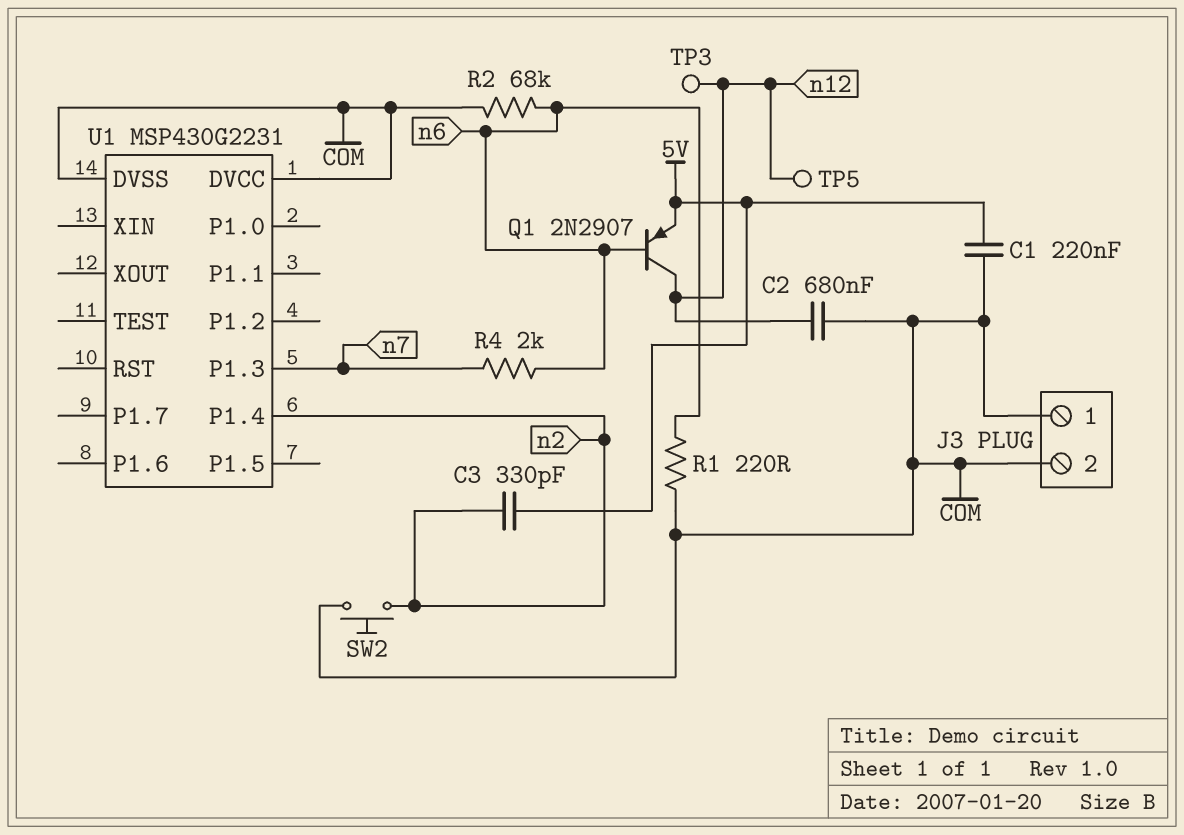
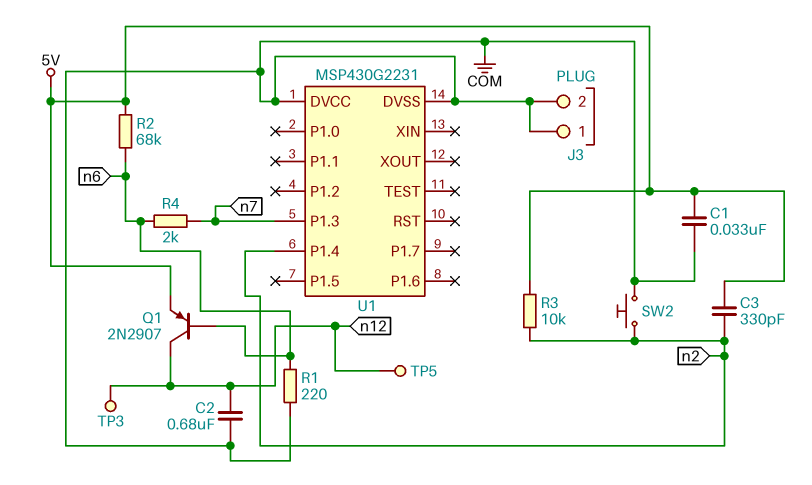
C1: 220nF (5V, COM) -> 33nF (5V, COM)
R2: 68k (COM, n6) -> 68k (5V, n6)
R3: none -> 10k (5V, n2)

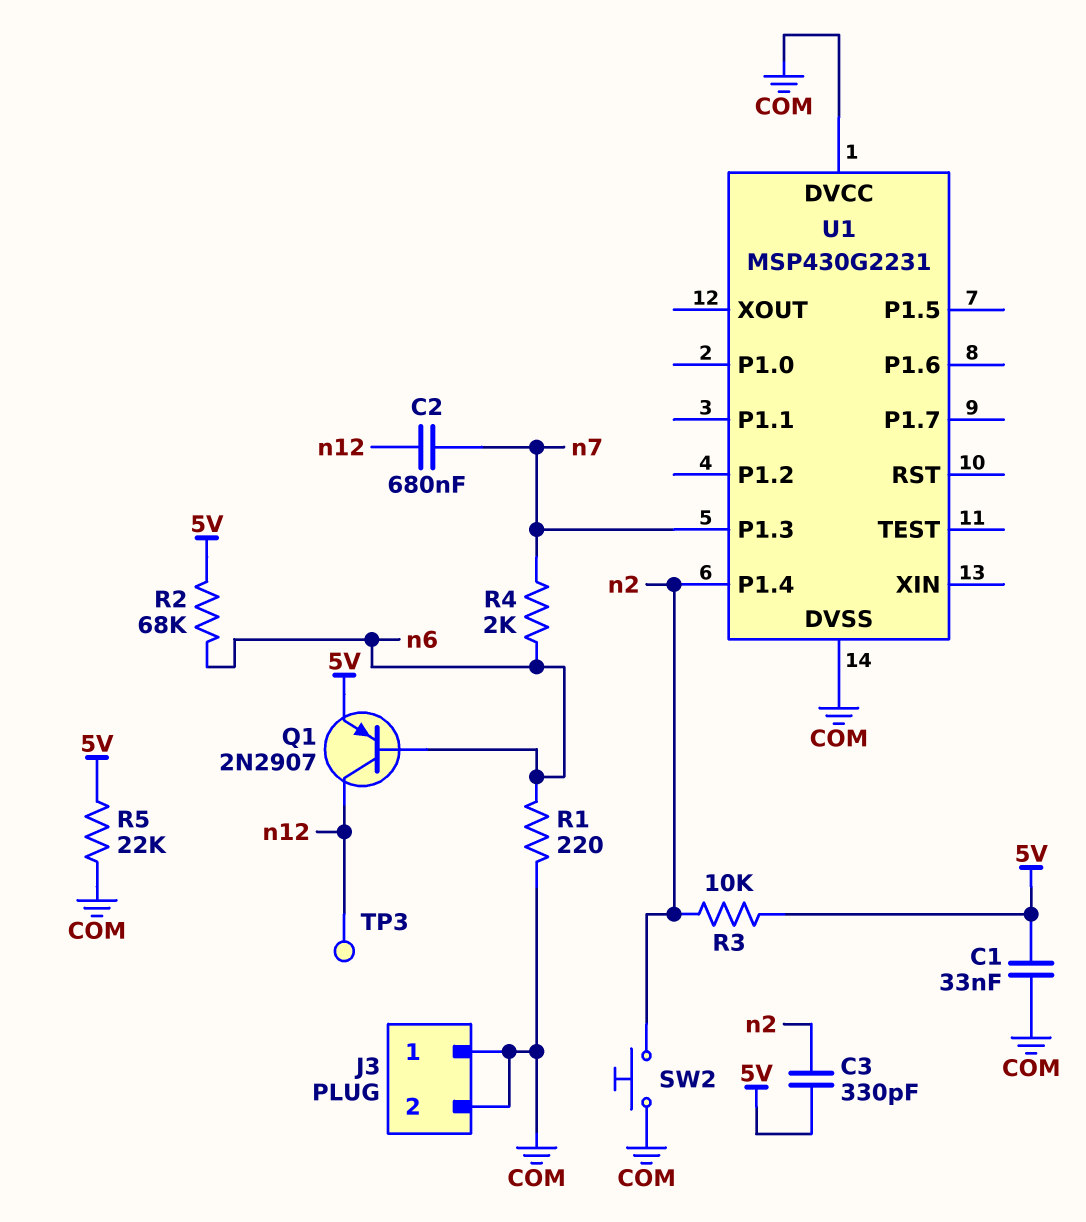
C2: 680nF (COM, n12) -> 680nF (n7, n12)
R5: none -> 22k (5V, COM)
TP5: test point (n12) -> none

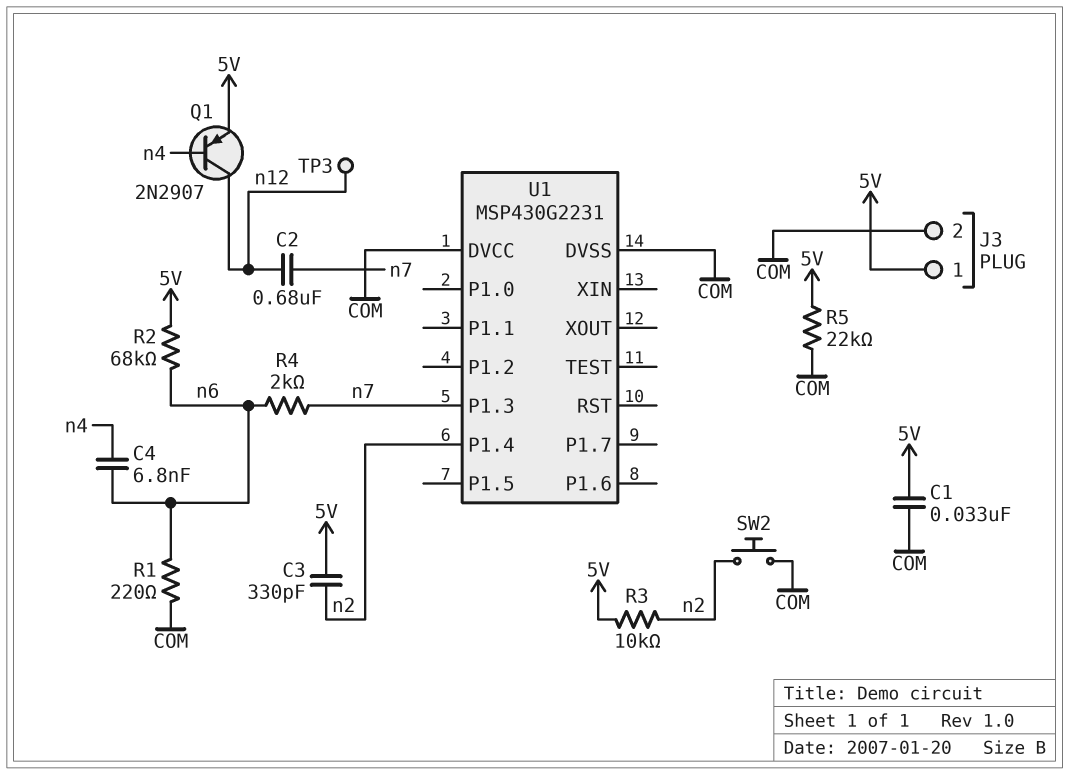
C4: none -> 6.8nF (n4, n6)
J3 pin 1: COM -> 5V
Q1: PNP 2N2907 (B n6, C n12, E 5V) -> PNP 2N2907 (B n4, C n12, E 5V)

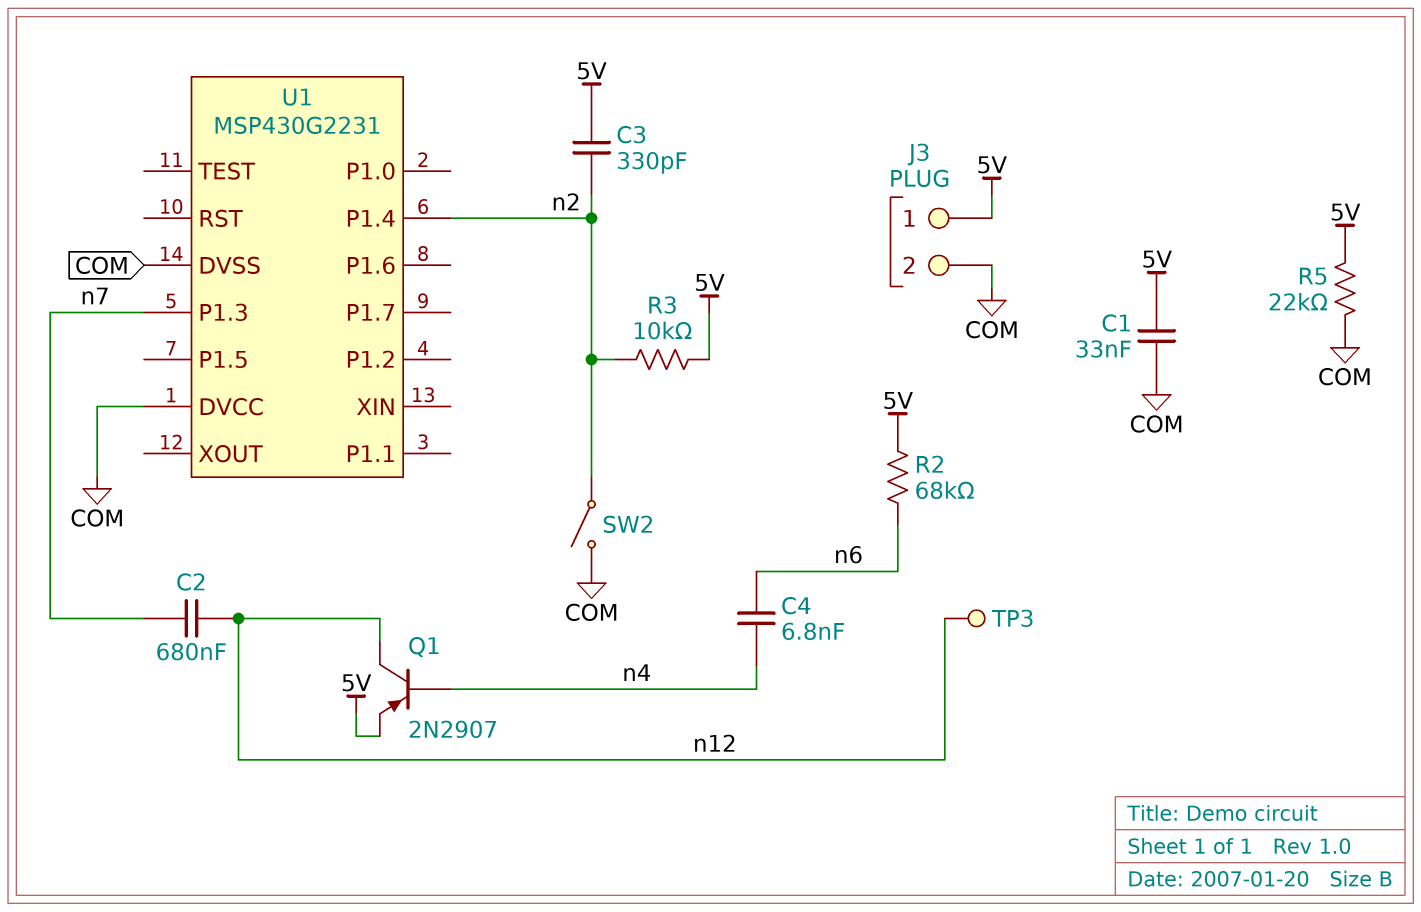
R1: 220 (COM, n6) -> none
R4: 2k (n6, n7) -> none
SW2: button (COM, n2) -> switch (COM, n2)

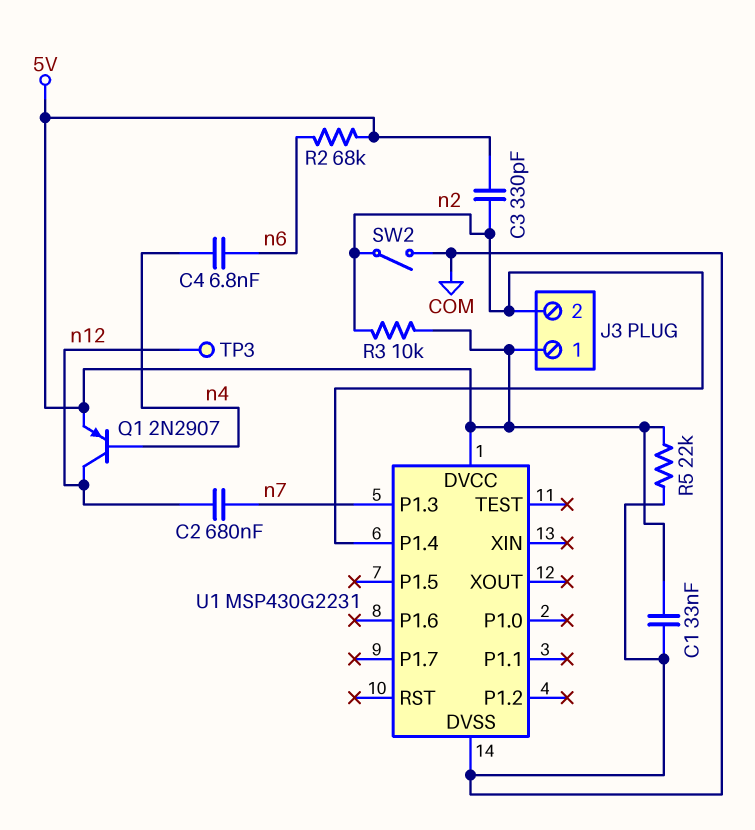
J3 pin 2: COM -> n2
U1 pin DVCC: COM -> 5V

